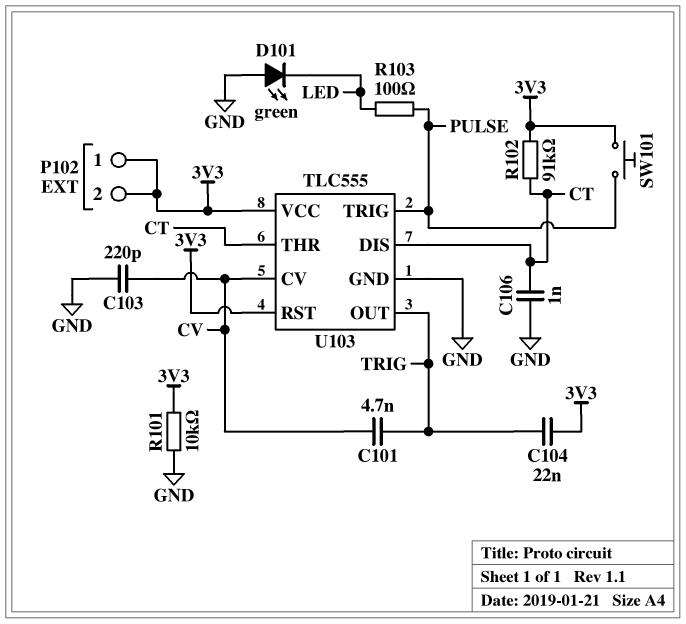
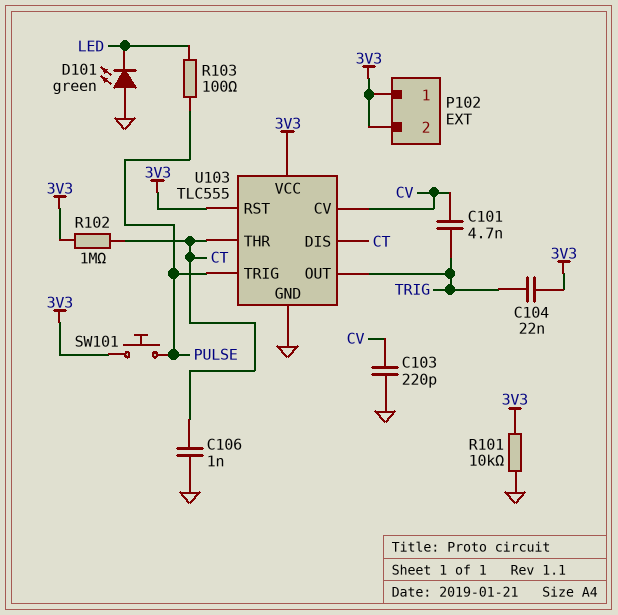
R102: 91k (3V3, CT) -> 1M (3V3, CT)

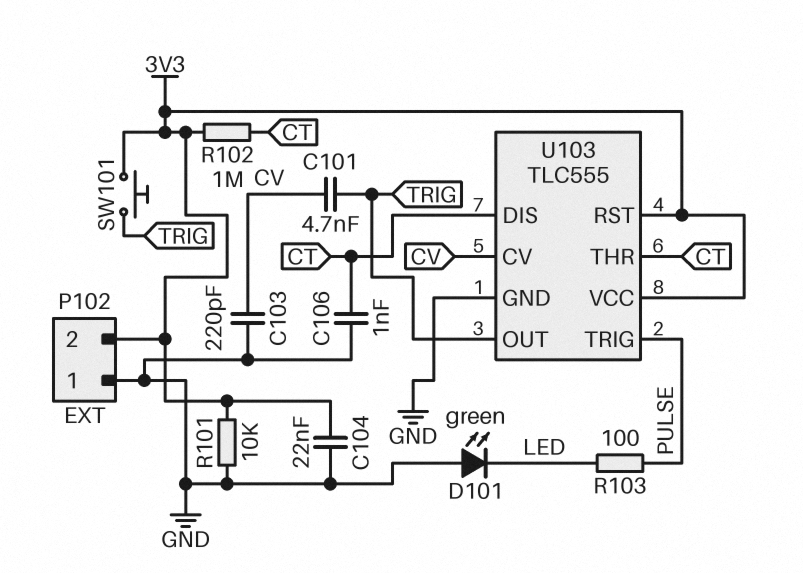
C104: 22nF (3V3, TRIG) -> 22nF (3V3, GND)
P102 pin 1: 3V3 -> GND
SW101: button (3V3, PULSE) -> button (3V3, TRIG)

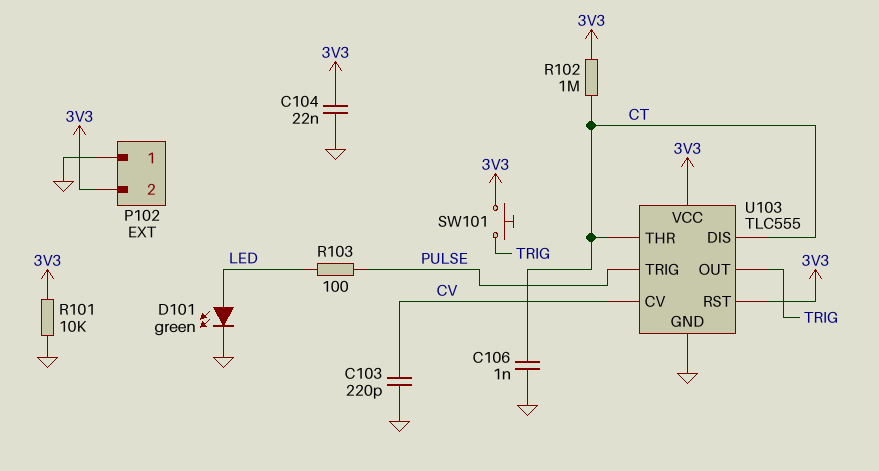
C101: 4.7nF (CV, TRIG) -> none
D101: LED green (A GND, K LED) -> LED green (A LED, K GND)

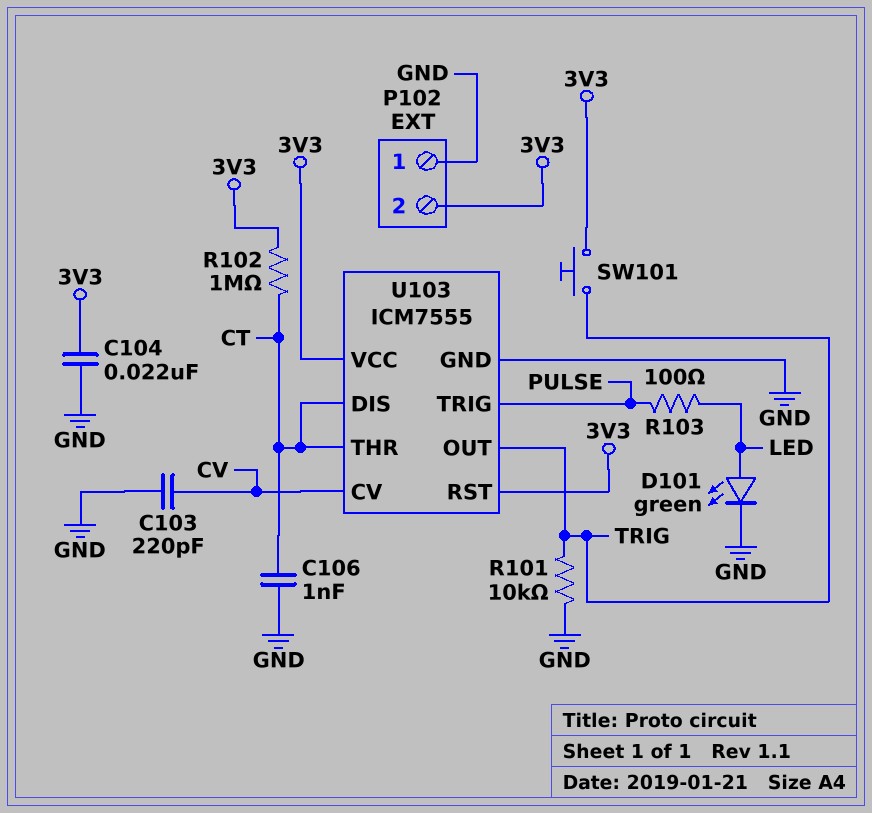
R101: 10k (3V3, GND) -> 10k (GND, TRIG)
U103: TLC555 -> ICM7555

